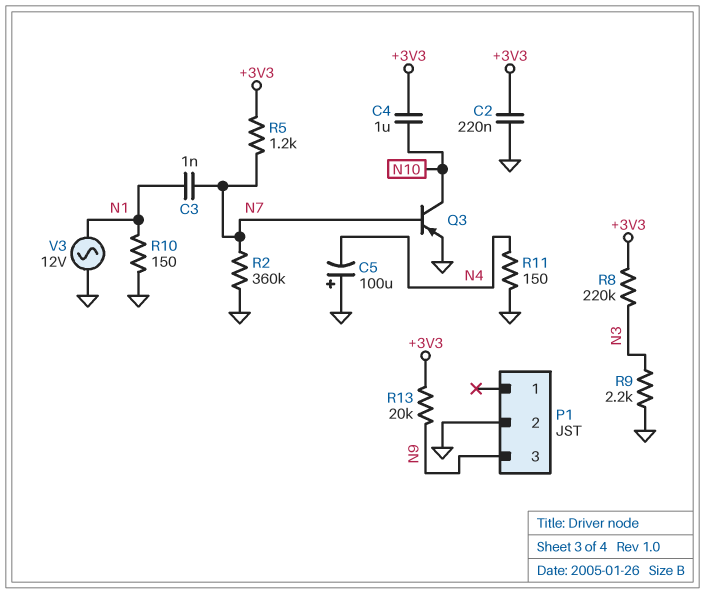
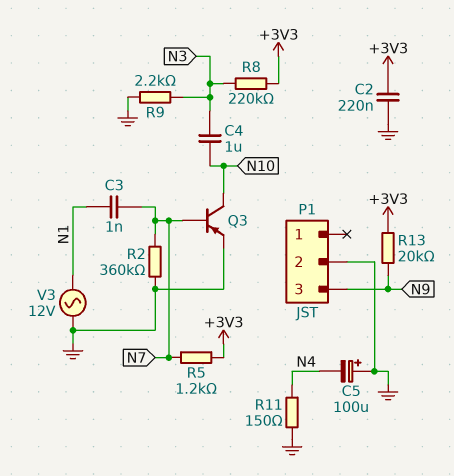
C4: 1uF (+3V3, N10) -> 1uF (N3, N10)
R10: 150 (GND, N1) -> none

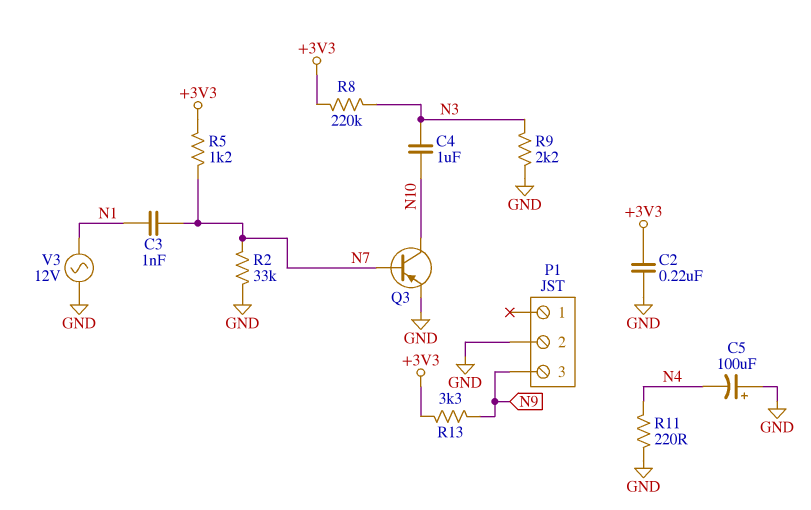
R2: 360k (GND, N7) -> 33k (GND, N7)
R11: 150 (GND, N4) -> 220 (GND, N4)
R13: 20k (+3V3, N9) -> 3.3k (+3V3, N9)

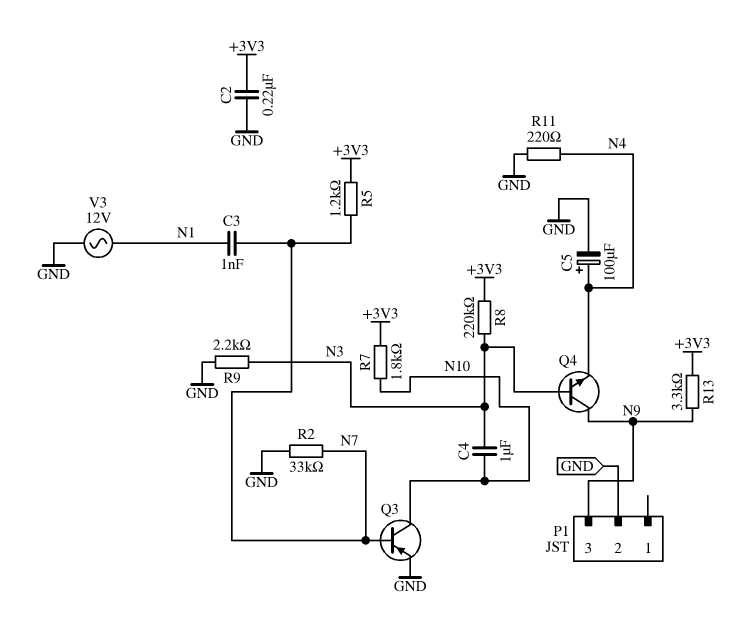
C5: 100uF (plus GND, minus N4) -> 100uF (plus N4, minus GND)
Q4: none -> NPN (B N3, C N9, E N4)
R7: none -> 1.8k (+3V3, N10)

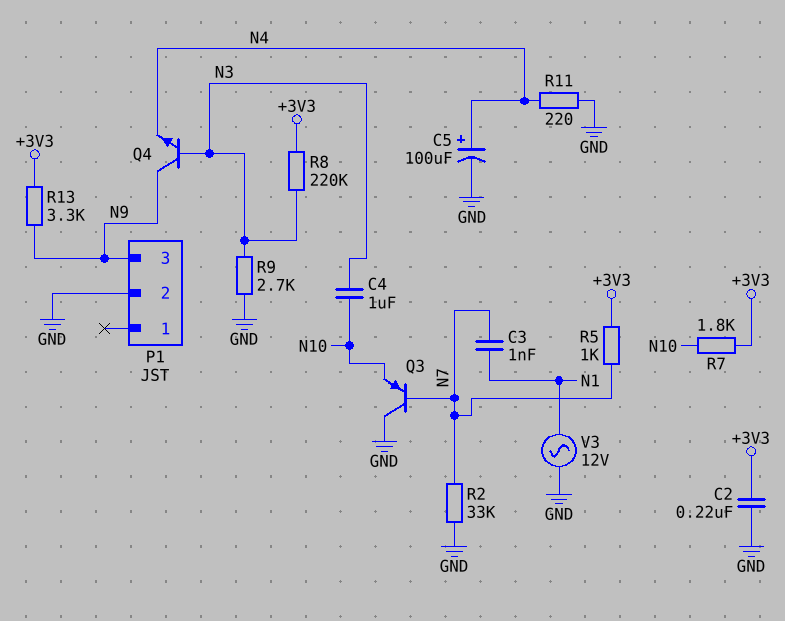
Q3: PNP (B N7, C N10, E GND) -> PNP (B N7, C GND, E N10)
R5: 1.2k (+3V3, N7) -> 1k (+3V3, N7)
R9: 2.2k (GND, N3) -> 2.7k (GND, N3)

